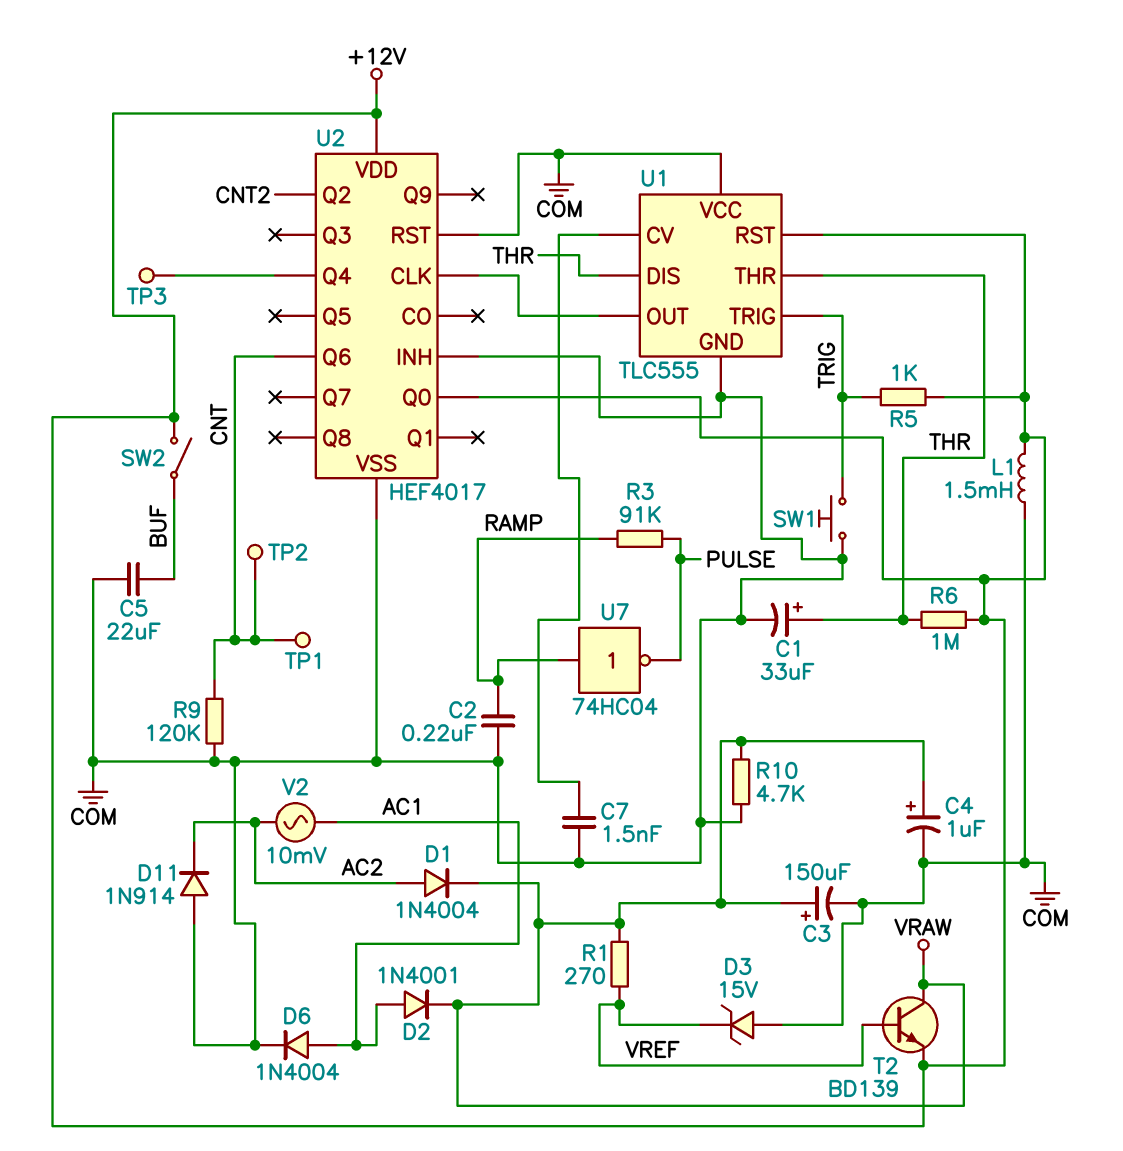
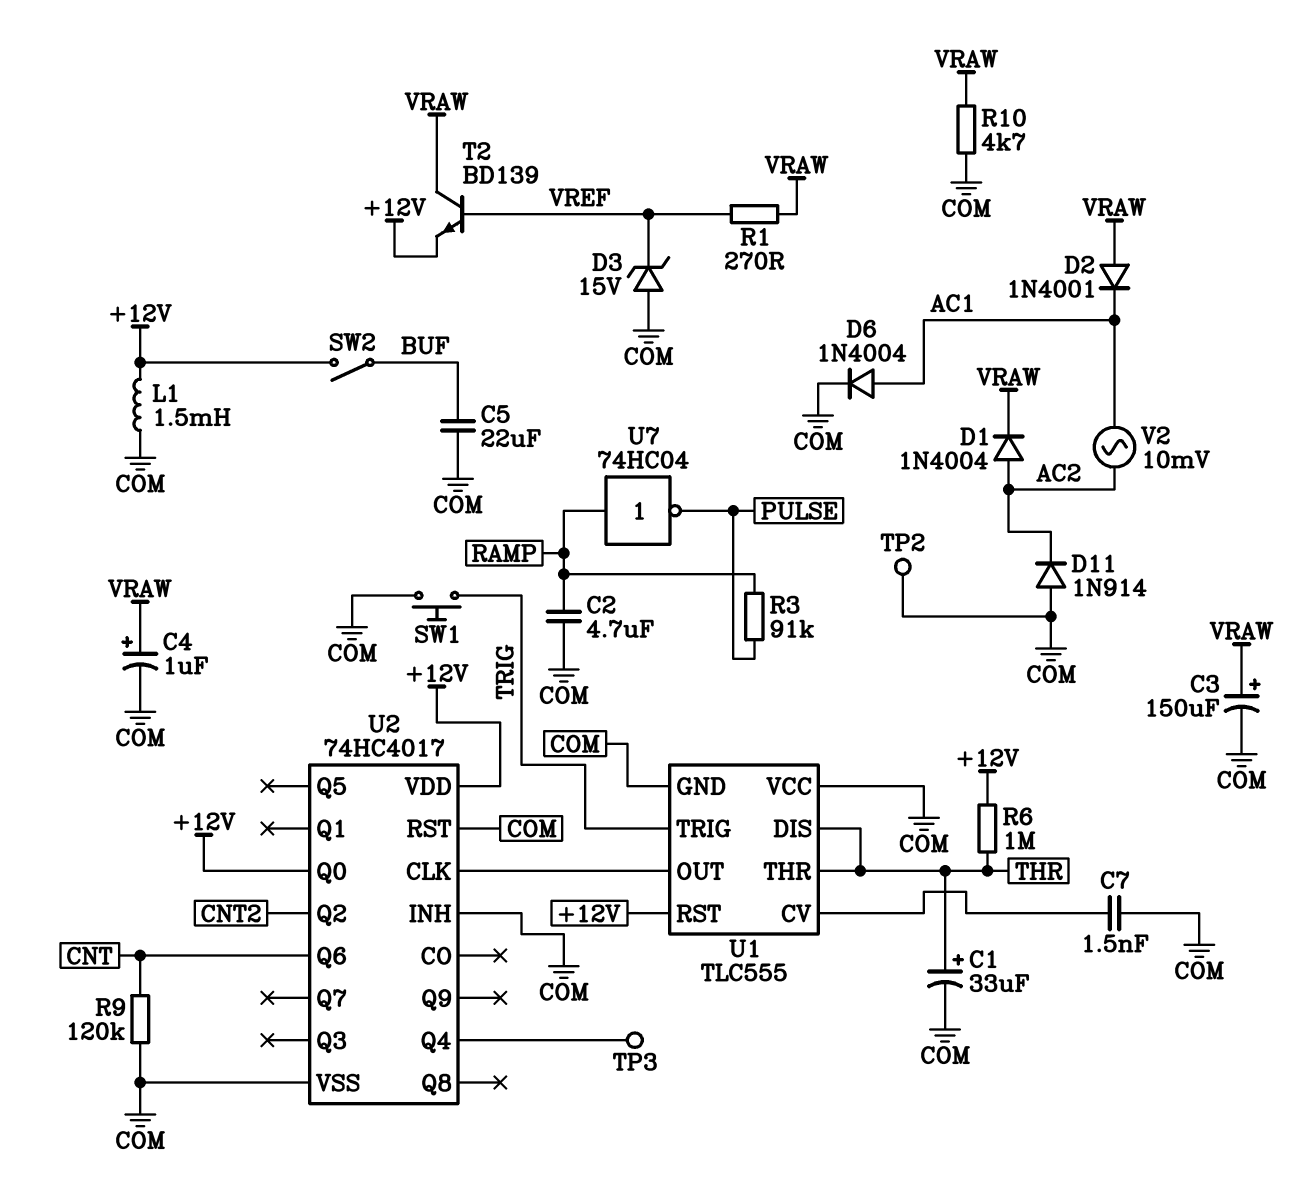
C2: 220nF (COM, RAMP) -> 4.7uF (COM, RAMP)
D2: diode 1N4001 (A AC1, K VRAW) -> diode 1N4001 (A VRAW, K AC1)
R5: 1k (+12V, TRIG) -> none
TP1: test point (CNT) -> none
TP2: test point (CNT) -> test point (COM)
U2: HEF4017 -> 74HC4017

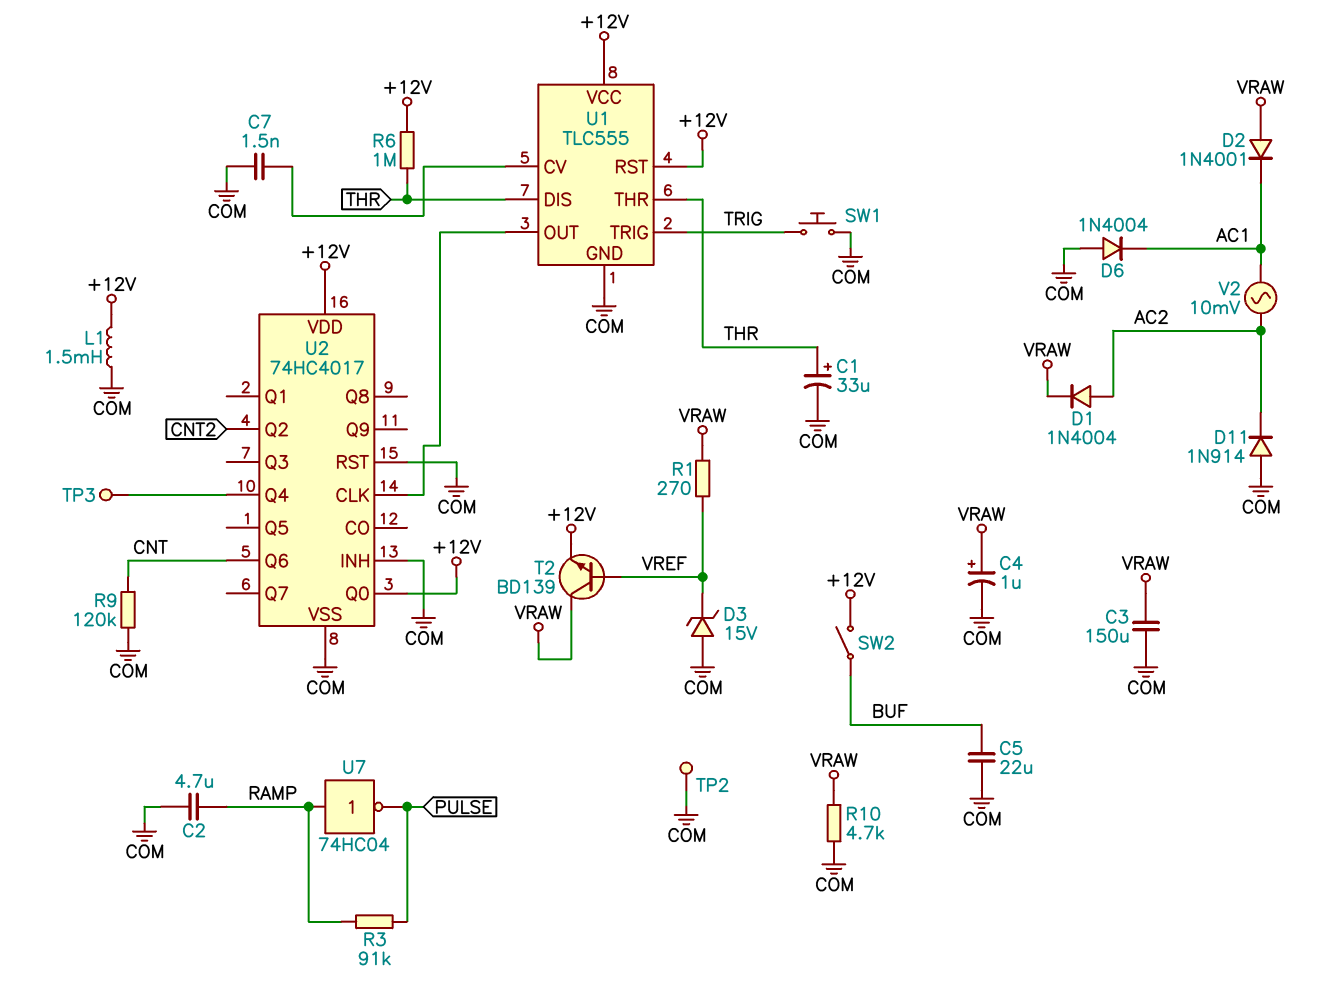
C3: 150uF (plus VRAW, minus COM) -> 150uF (COM, VRAW)
D6: diode 1N4004 (A AC1, K COM) -> diode 1N4004 (A COM, K AC1)
U1 pin VCC: COM -> +12V

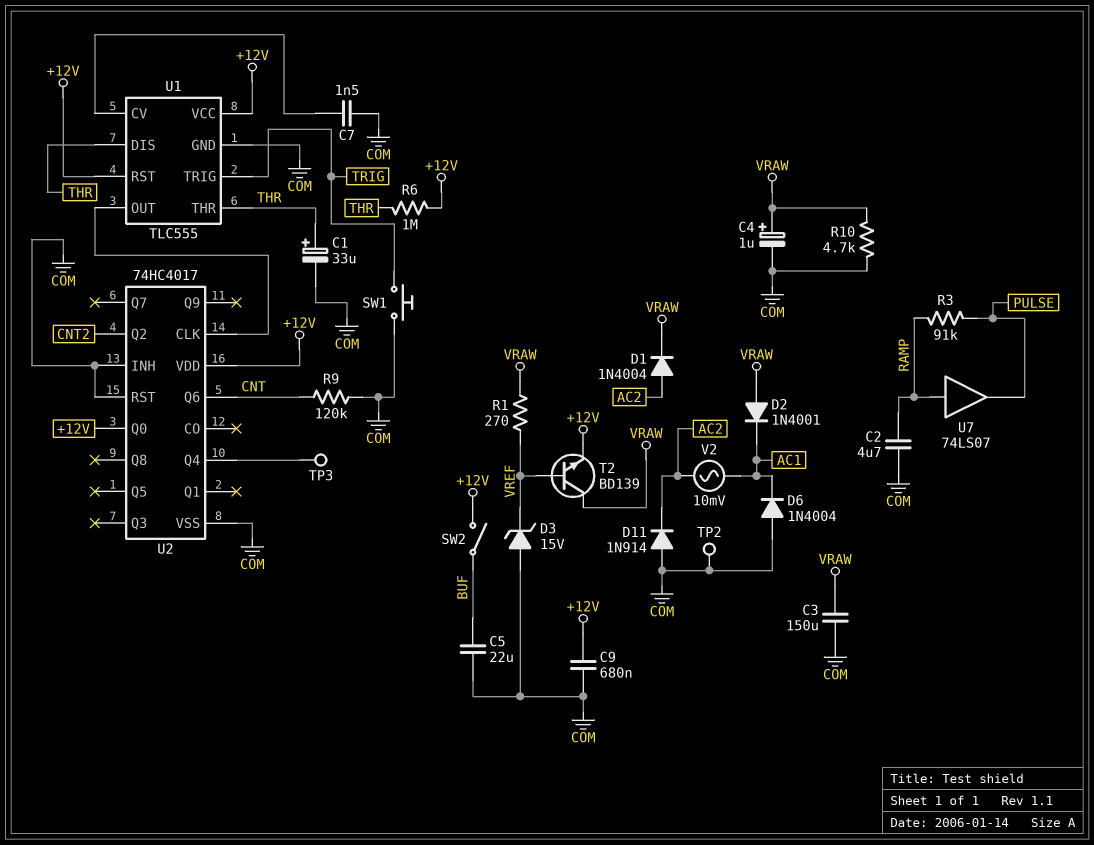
C9: none -> 680nF (+12V, COM)
L1: 1.5mH (+12V, COM) -> none
U7: NOT 74HC04 (in RAMP, out PULSE) -> buffer 74LS07 (in RAMP, out PULSE)

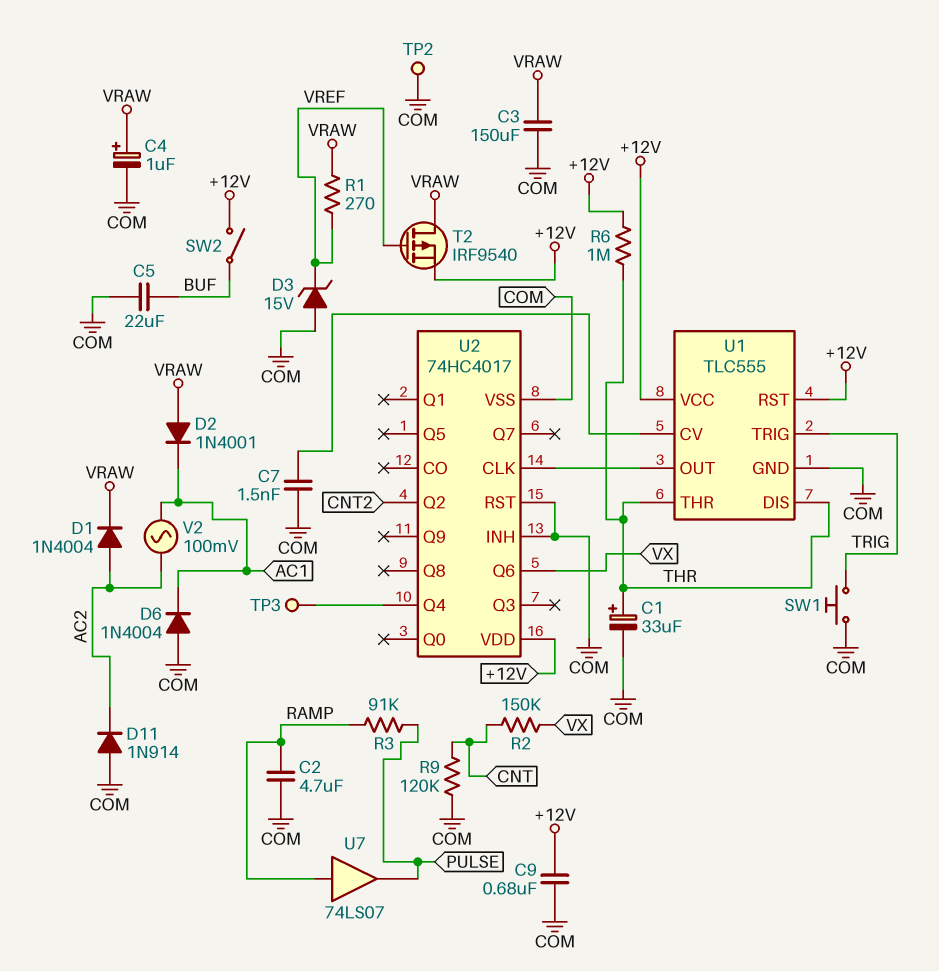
R2: none -> 150k (CNT, VX)
R10: 4.7k (COM, VRAW) -> none
T2: NPN BD139 (B VREF, C VRAW, E +12V) -> PMOS IRF9540 (G VREF, D VRAW, S +12V)
U2 pin Q0: +12V -> none
U2 pin Q6: CNT -> VX
V2: AC 10mV (AC1, AC2) -> AC 100mV (AC1, AC2)

